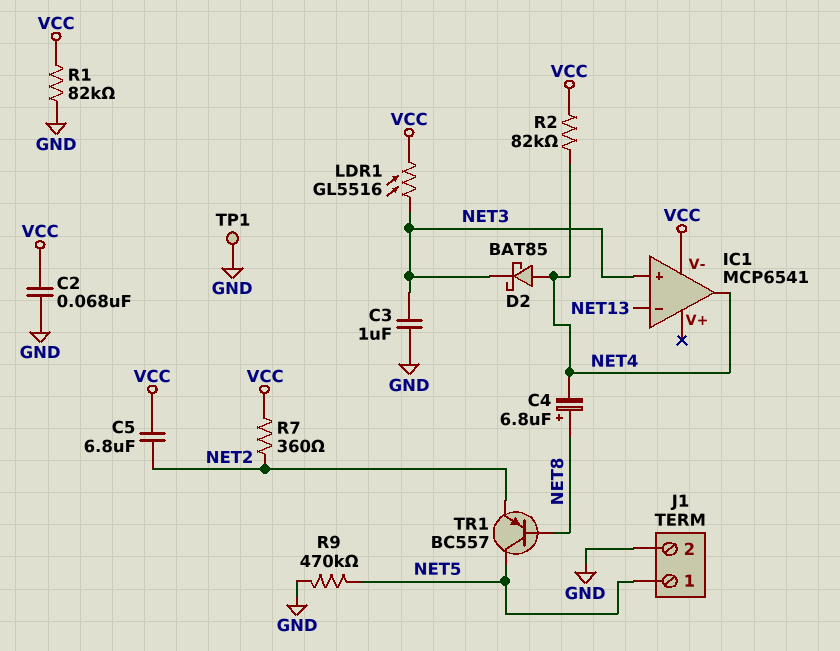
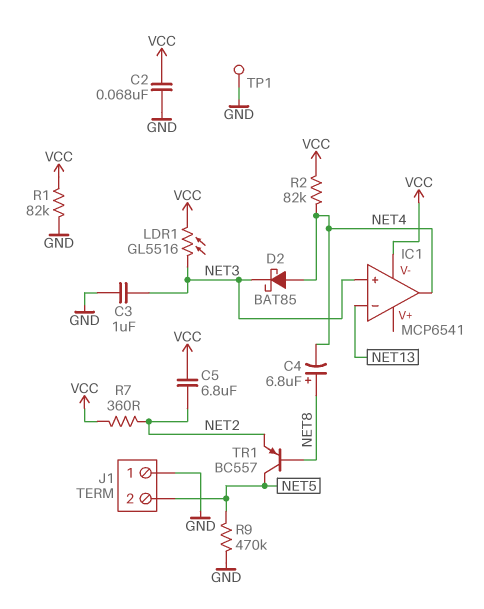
J1 pin 1: NET5 -> GND
J1 pin 2: GND -> NET5

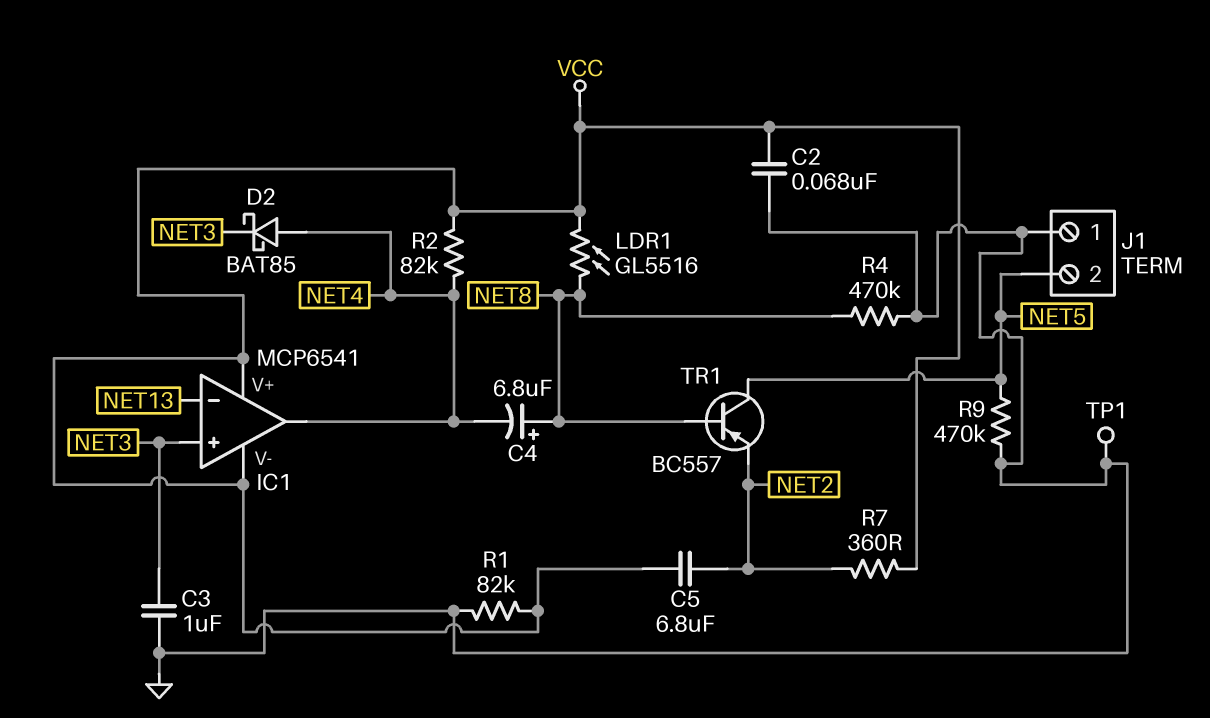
IC1 pin V+: none -> VCC
LDR1: GL5516 (NET3, VCC) -> GL5516 (NET8, VCC)
R4: none -> 470k (GND, NET8)

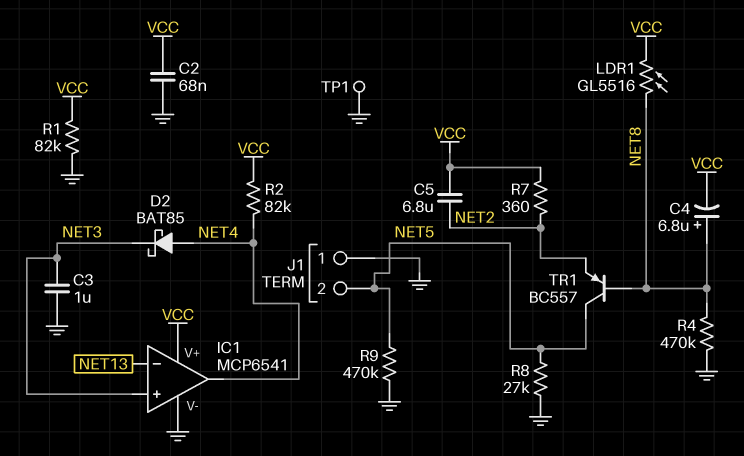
C4: 6.8uF (plus NET8, minus NET4) -> 6.8uF (plus NET8, minus VCC)
IC1 pin V-: VCC -> GND
R8: none -> 27k (GND, NET5)

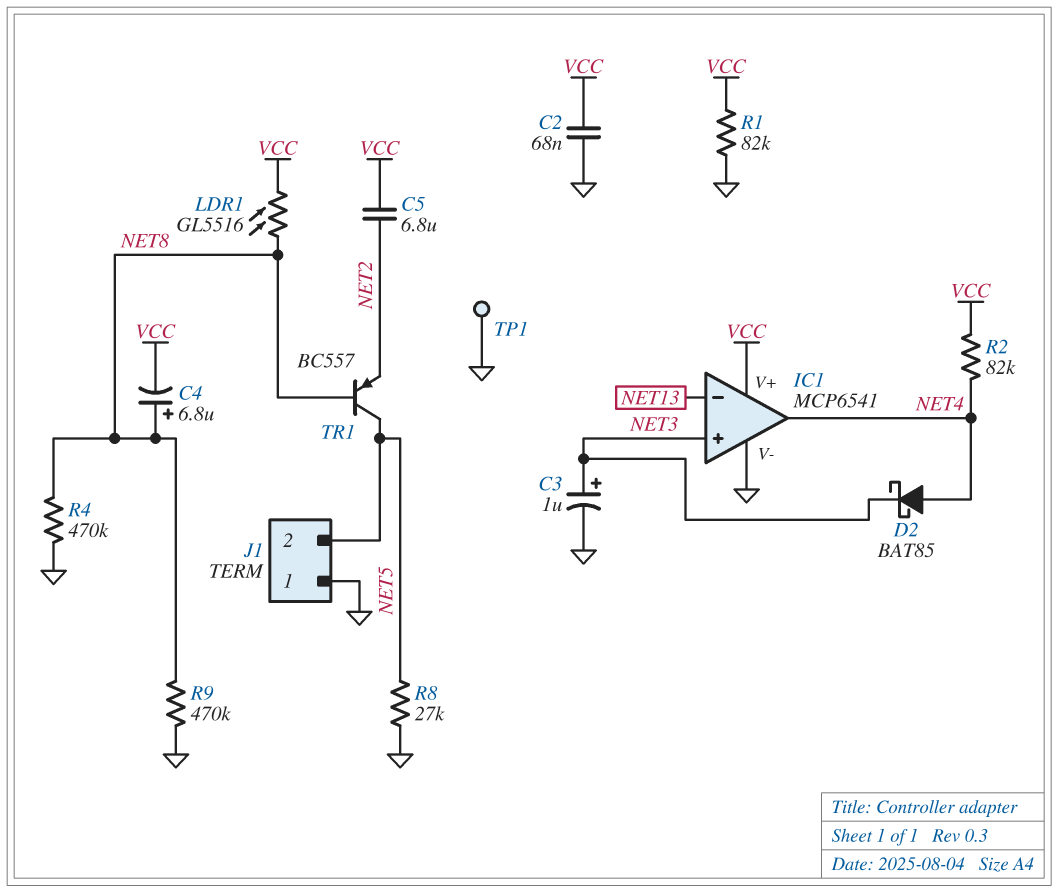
C3: 1uF (GND, NET3) -> 1uF (plus NET3, minus GND)
R7: 360 (NET2, VCC) -> none
R9: 470k (GND, NET5) -> 470k (GND, NET8)

